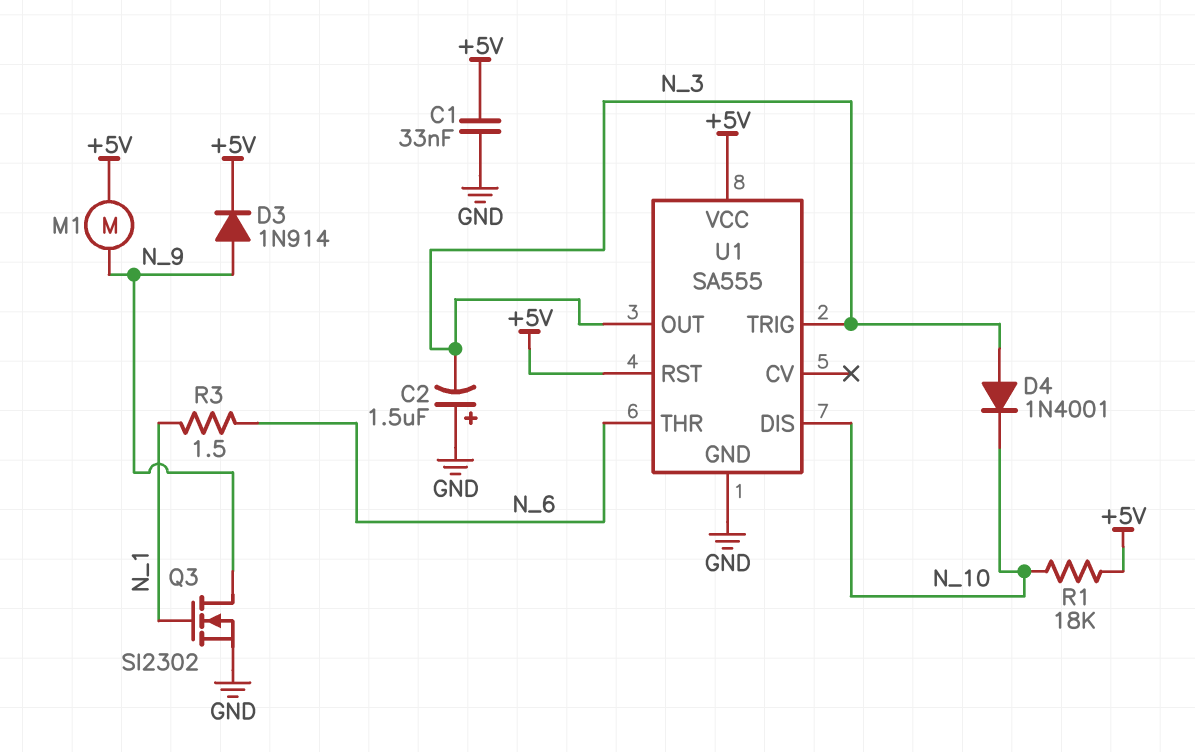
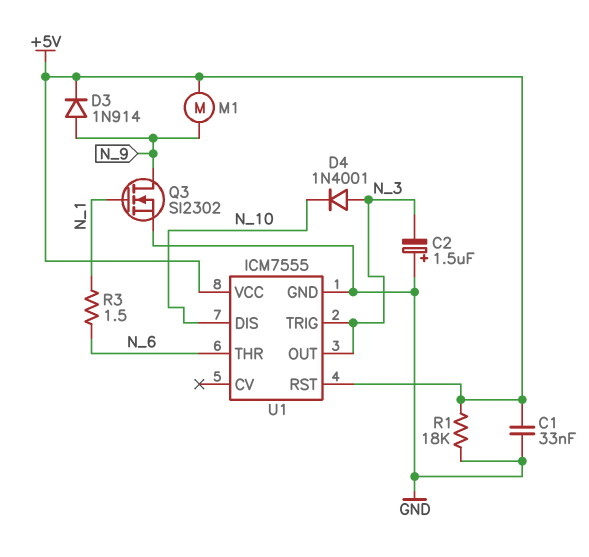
R1: 18k (+5V, N_10) -> 18k (+5V, GND)
U1: SA555 -> ICM7555

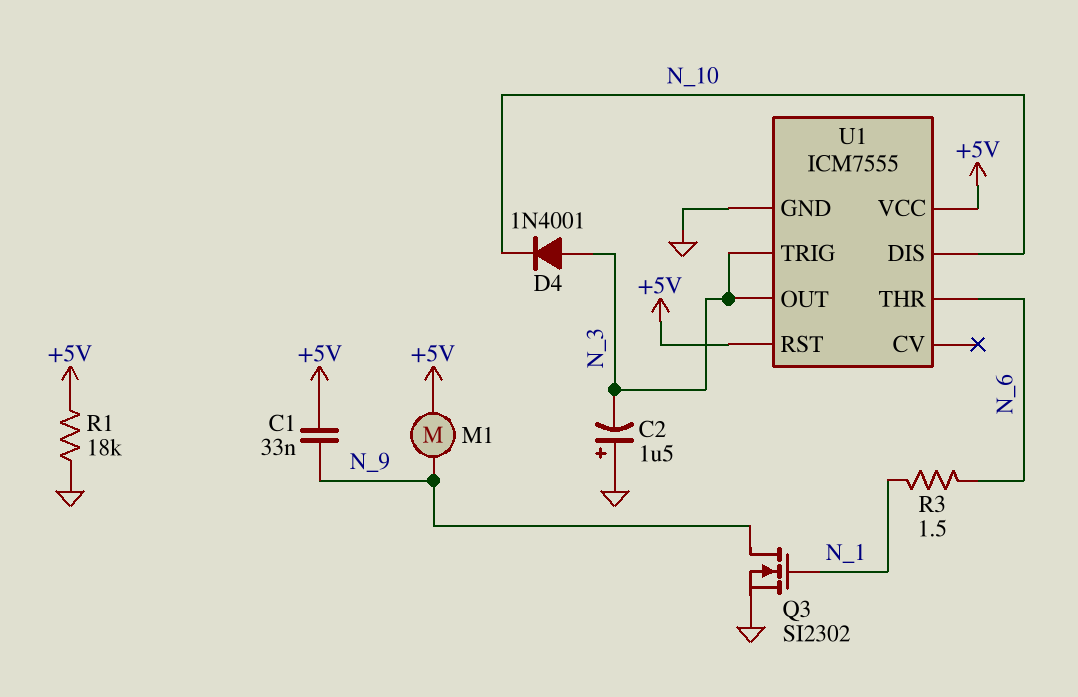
C1: 33nF (+5V, GND) -> 33nF (+5V, N_9)
D3: diode 1N914 (A N_9, K +5V) -> none

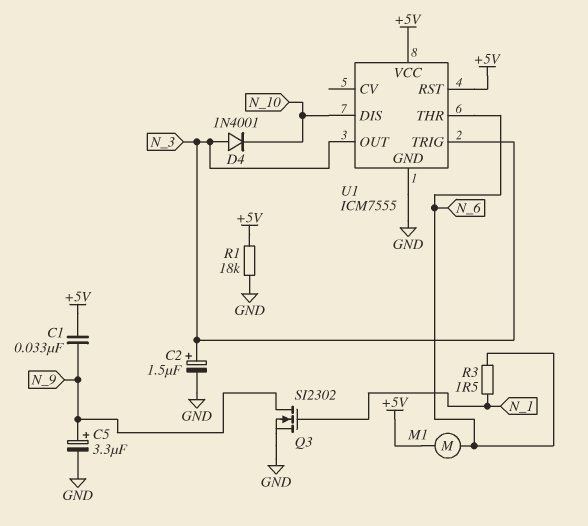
C2: 1.5uF (plus GND, minus N_3) -> 1.5uF (plus N_3, minus GND)
C5: none -> 3.3uF (plus N_9, minus GND)
M1: motor (+5V, N_9) -> motor (+5V, N_6)

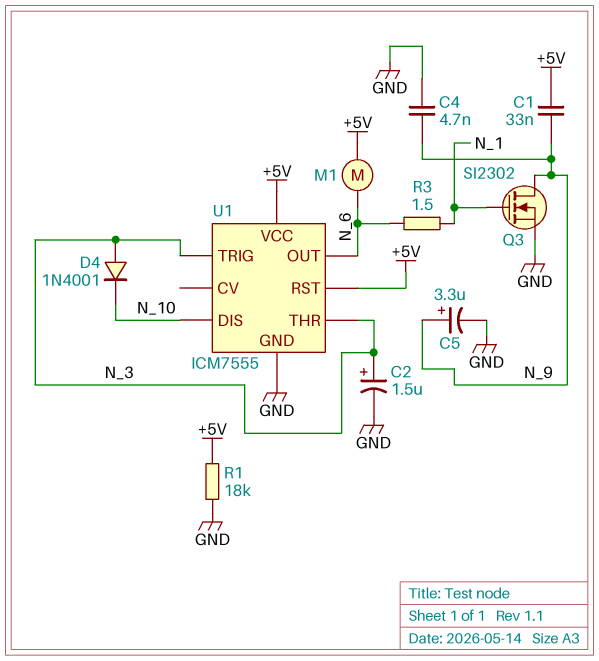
C4: none -> 4.7nF (GND, N_9)
U1 pin OUT: N_3 -> N_6
U1 pin THR: N_6 -> N_3

